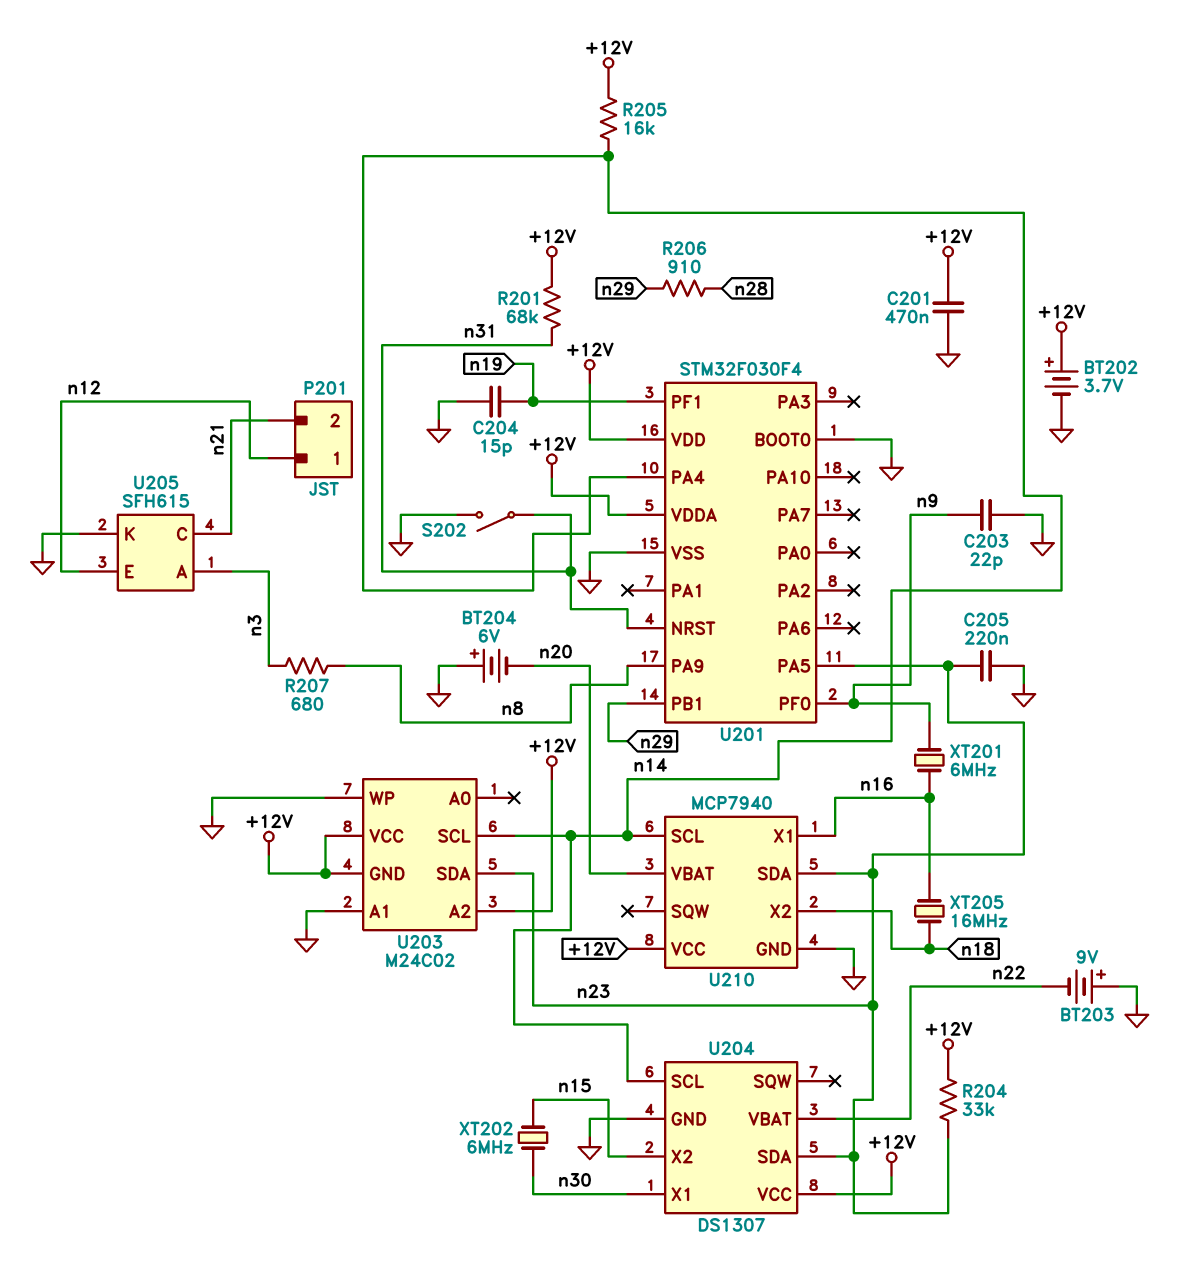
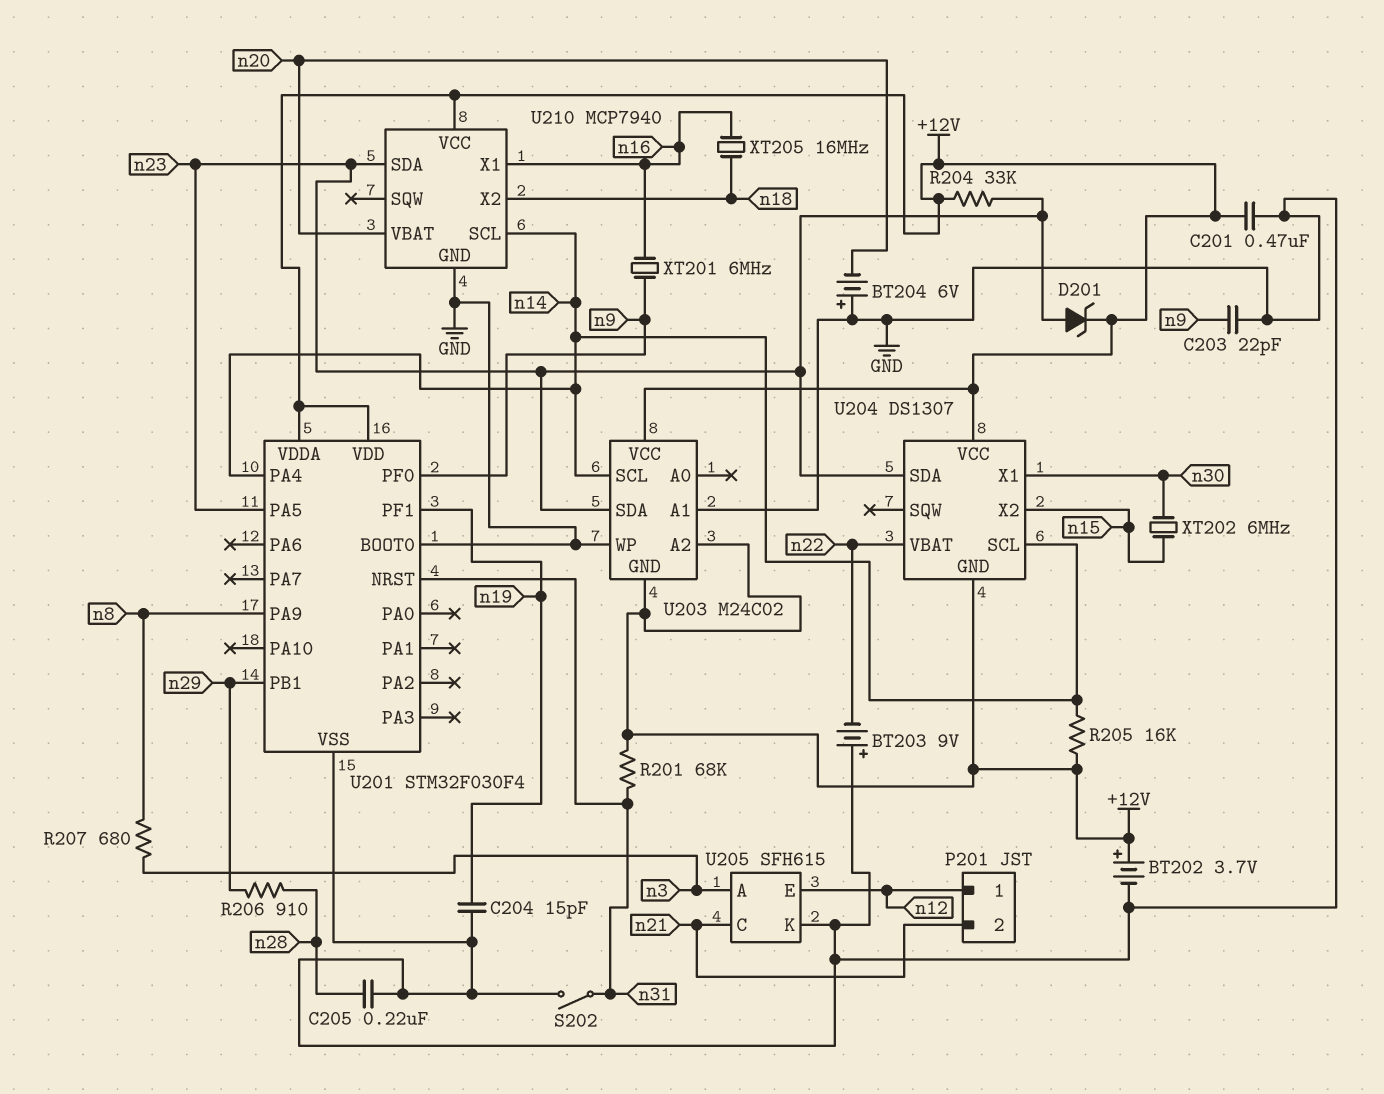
C205: 220nF (GND, n23) -> 220nF (GND, n28)
D201: none -> zener (A n23, K +12V)
U204 pin GND: GND -> +12V

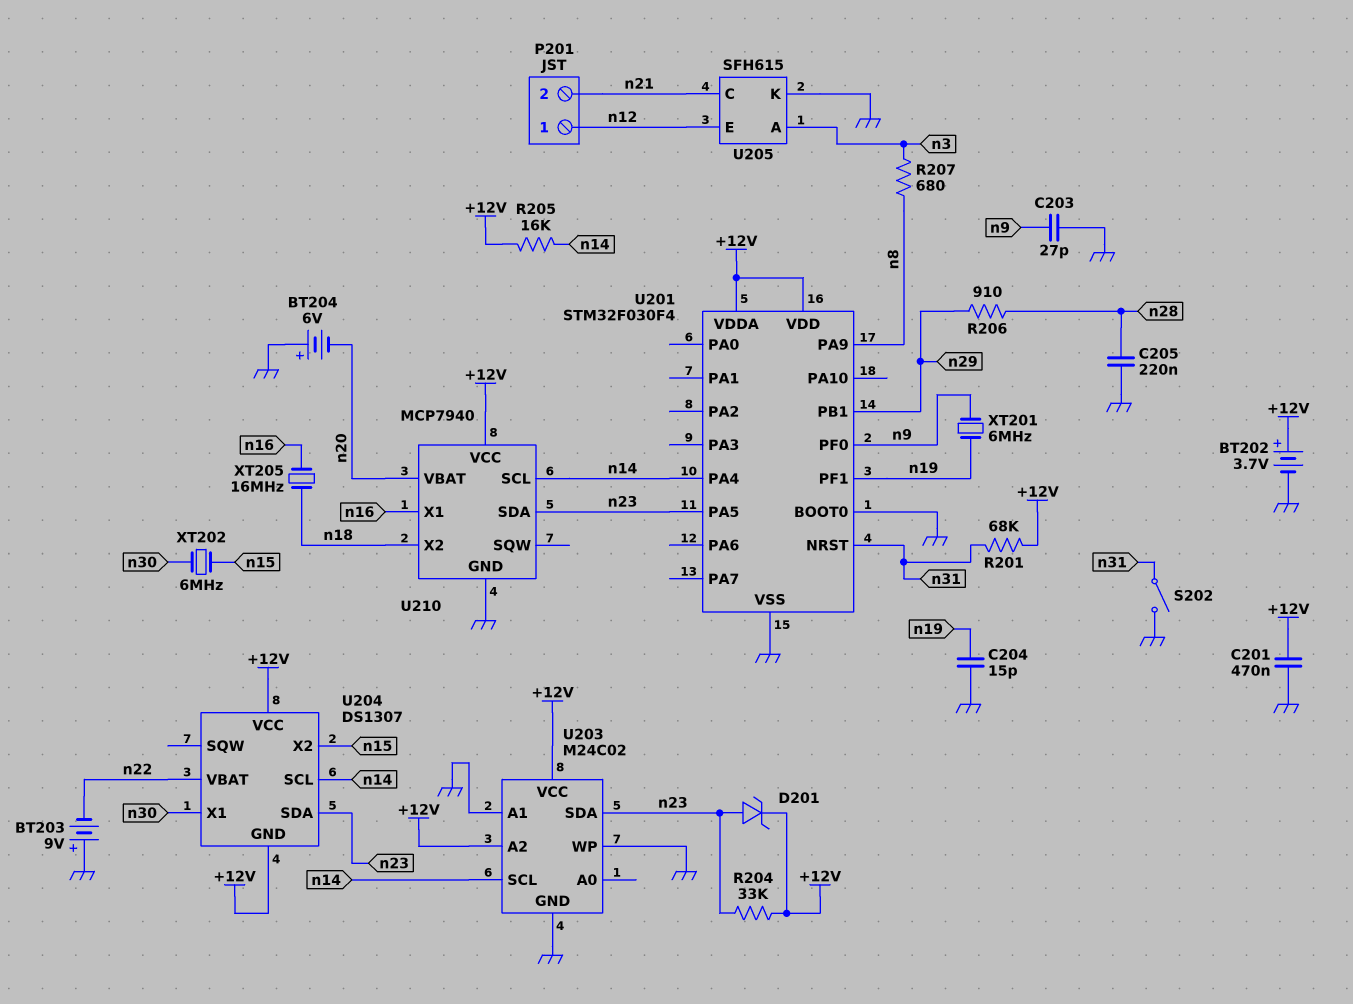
C203: 22pF (GND, n9) -> 27pF (GND, n9)
U203 pin GND: +12V -> GND
XT201: 6MHz (n9, n16) -> 6MHz (n9, n19)

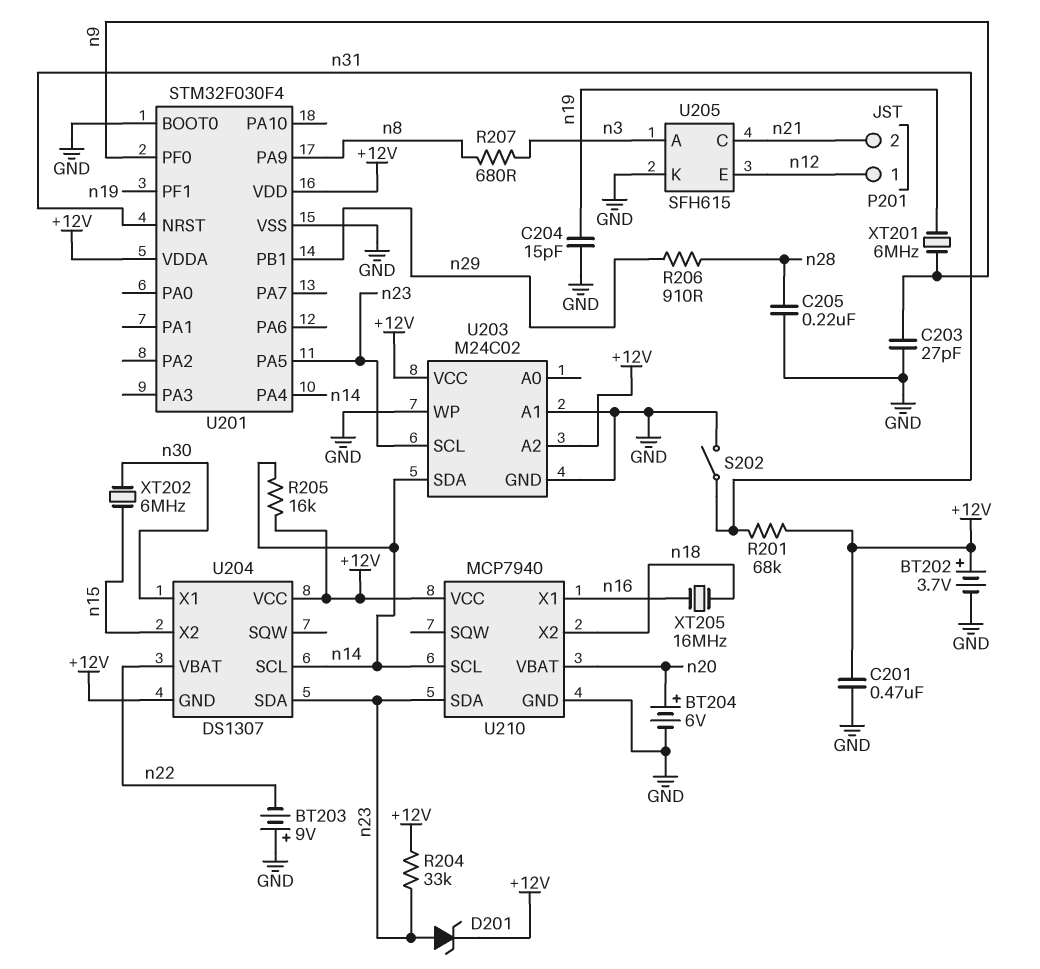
BT204: 6V (plus GND, minus n20) -> 6V (plus n20, minus GND)
U203 pin SCL: n14 -> n23
U203 pin SDA: n23 -> n14

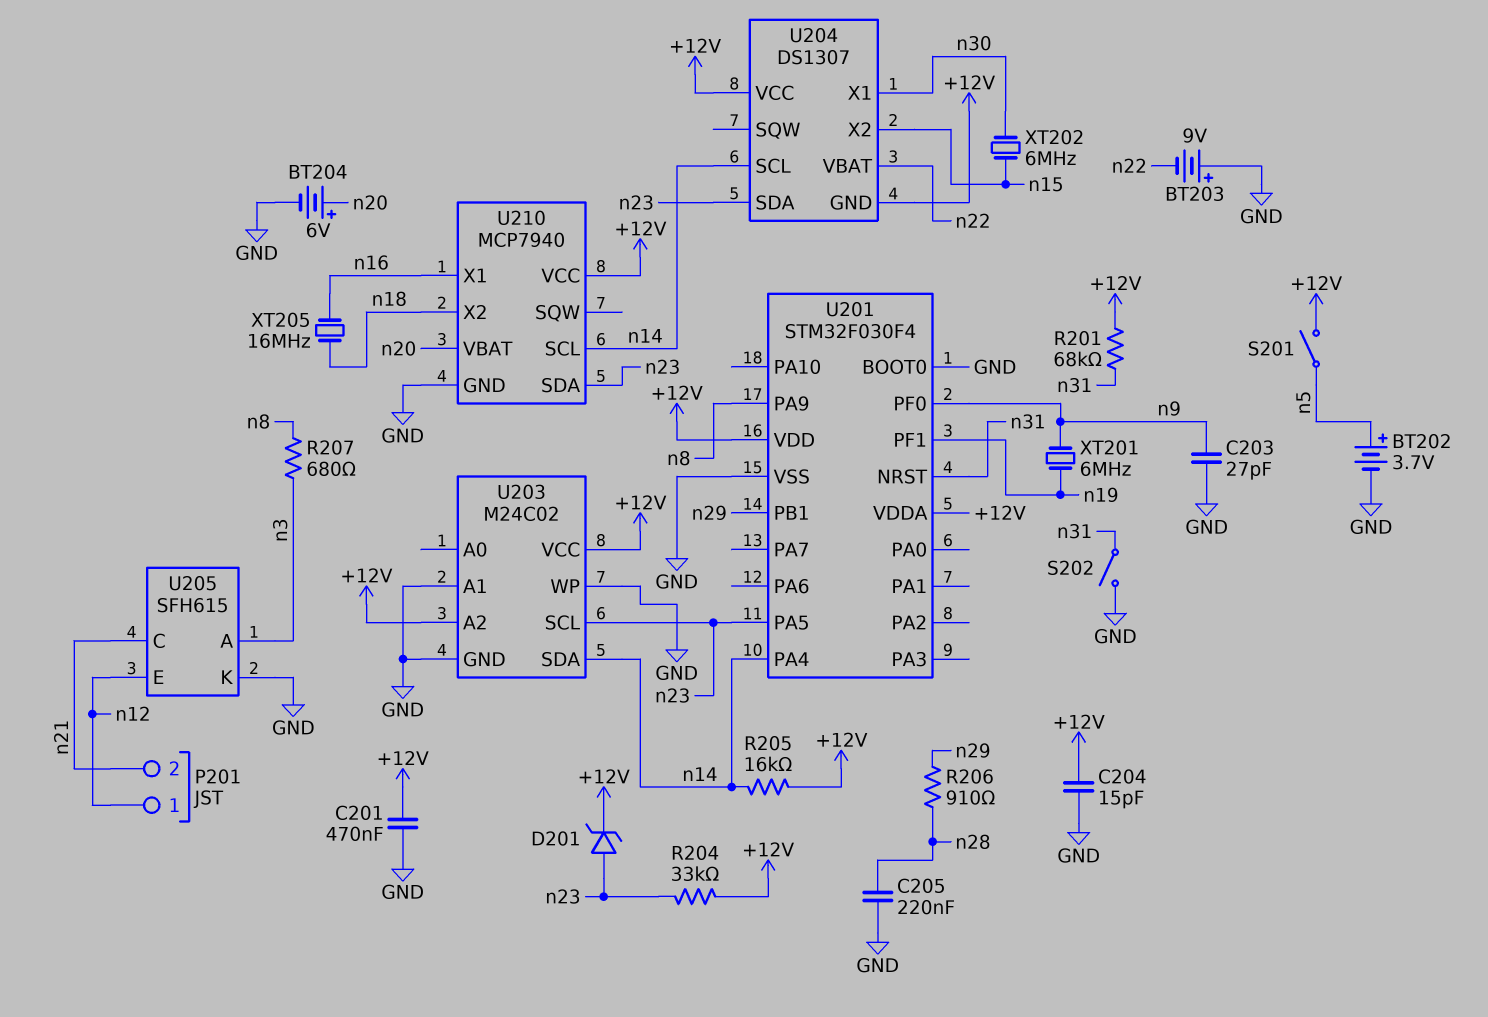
BT202: 3.7V (plus +12V, minus GND) -> 3.7V (plus n5, minus GND)
C204: 15pF (GND, n19) -> 15pF (+12V, GND)
S201: none -> switch (+12V, n5)

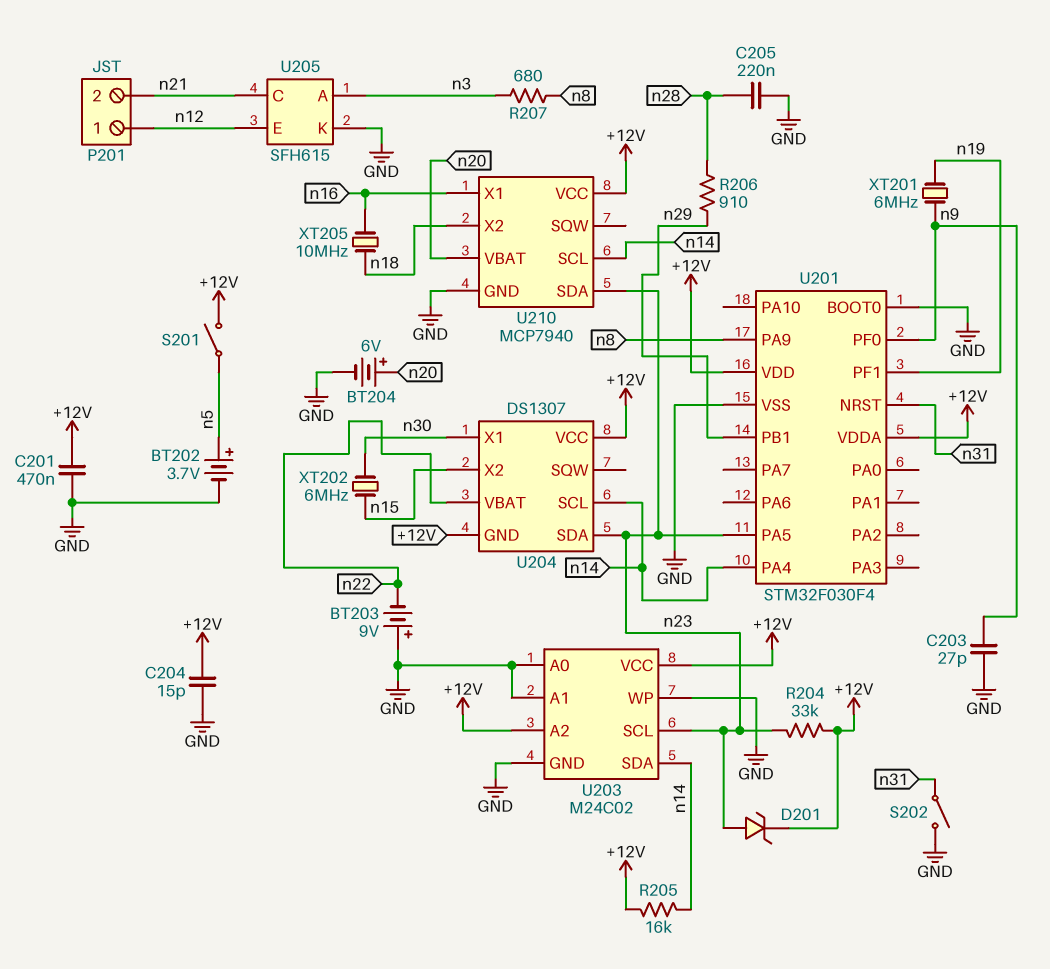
R201: 68k (+12V, n31) -> none
U203 pin A0: none -> GND
XT205: 16MHz (n16, n18) -> 10MHz (n16, n18)

